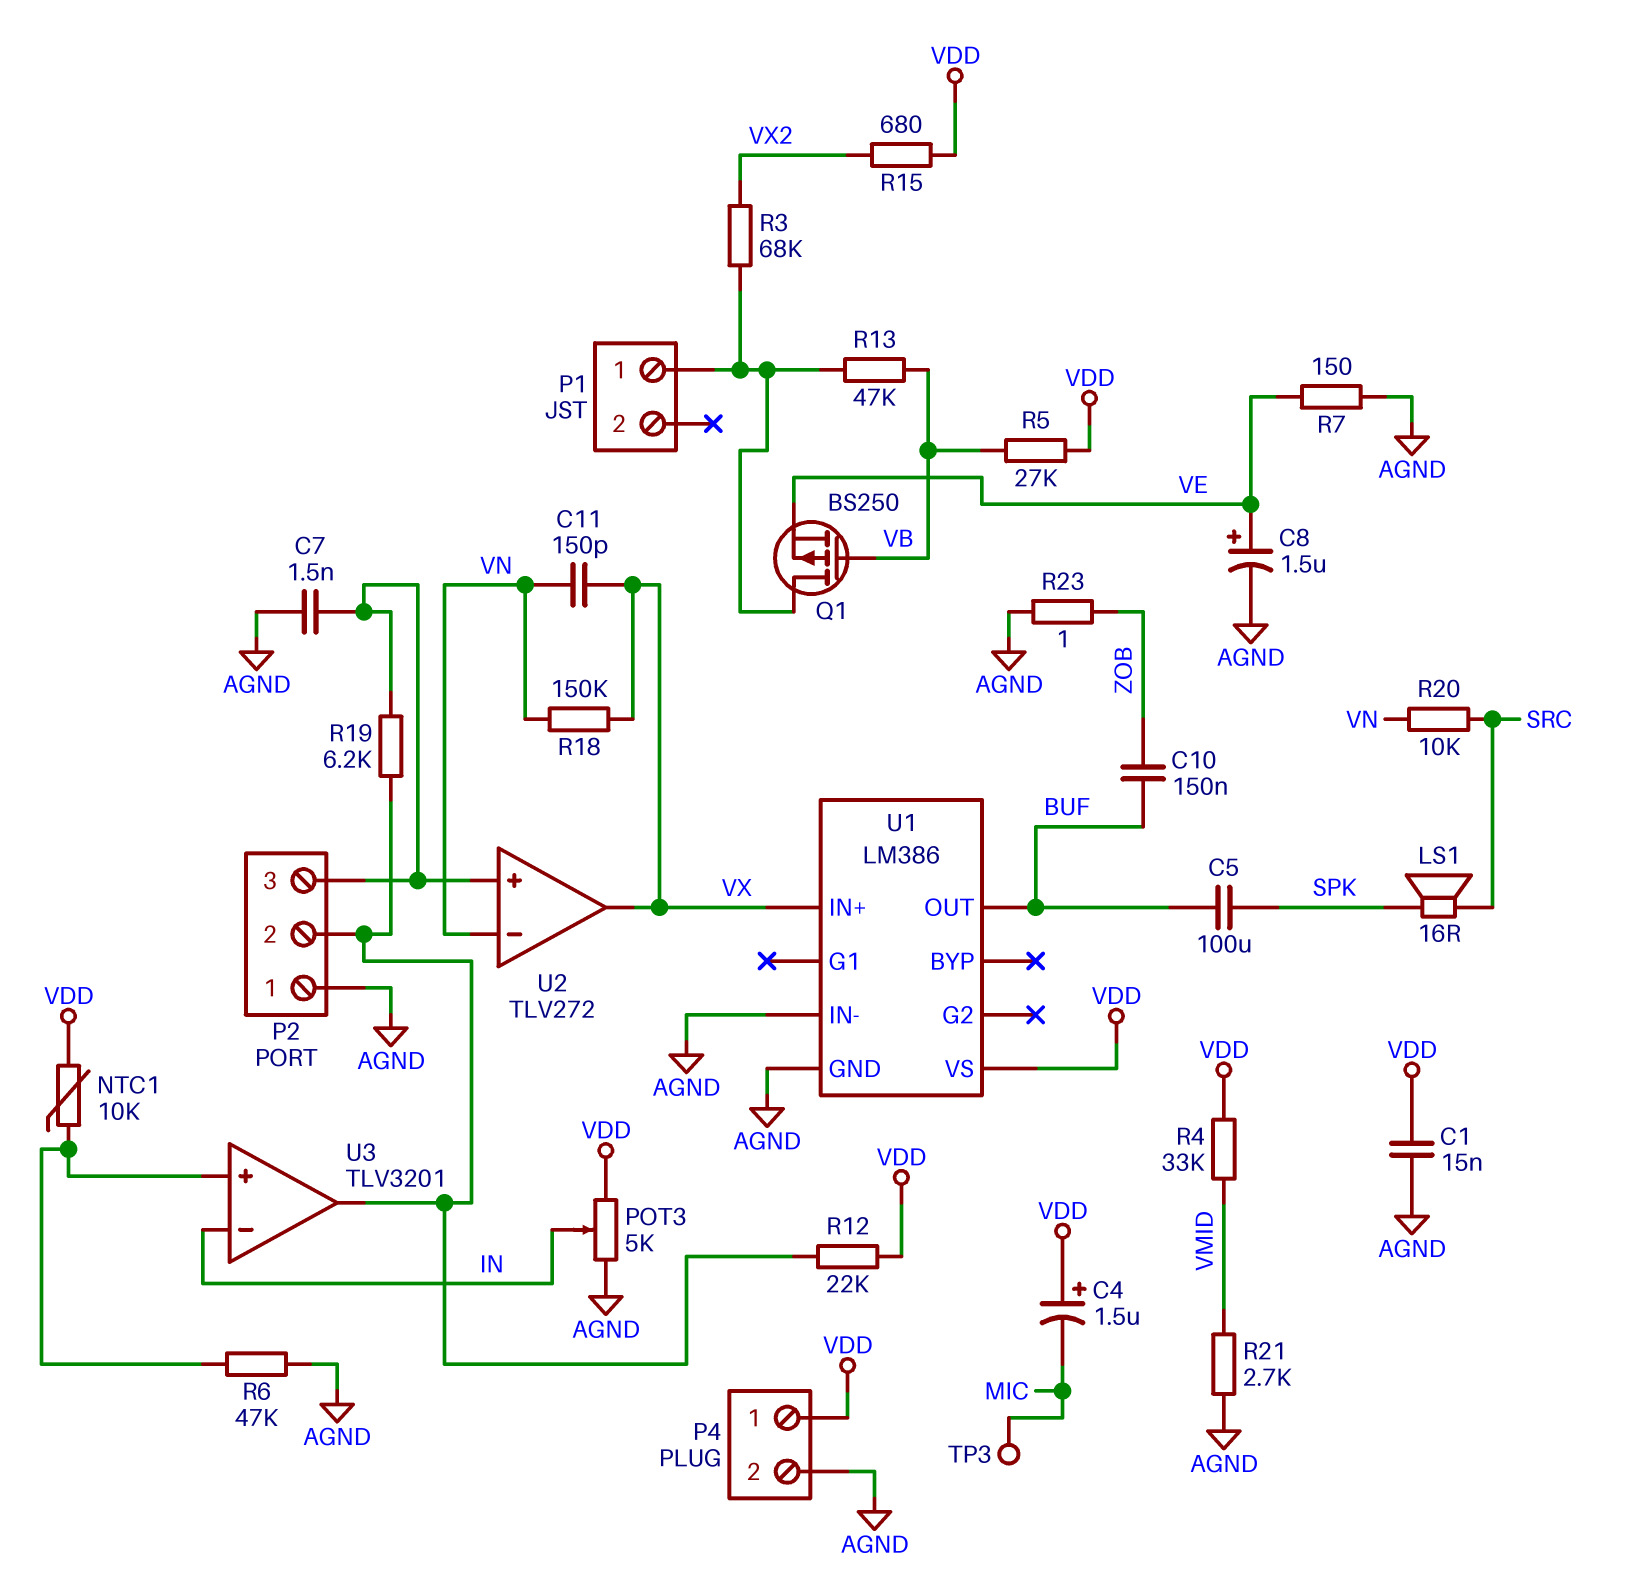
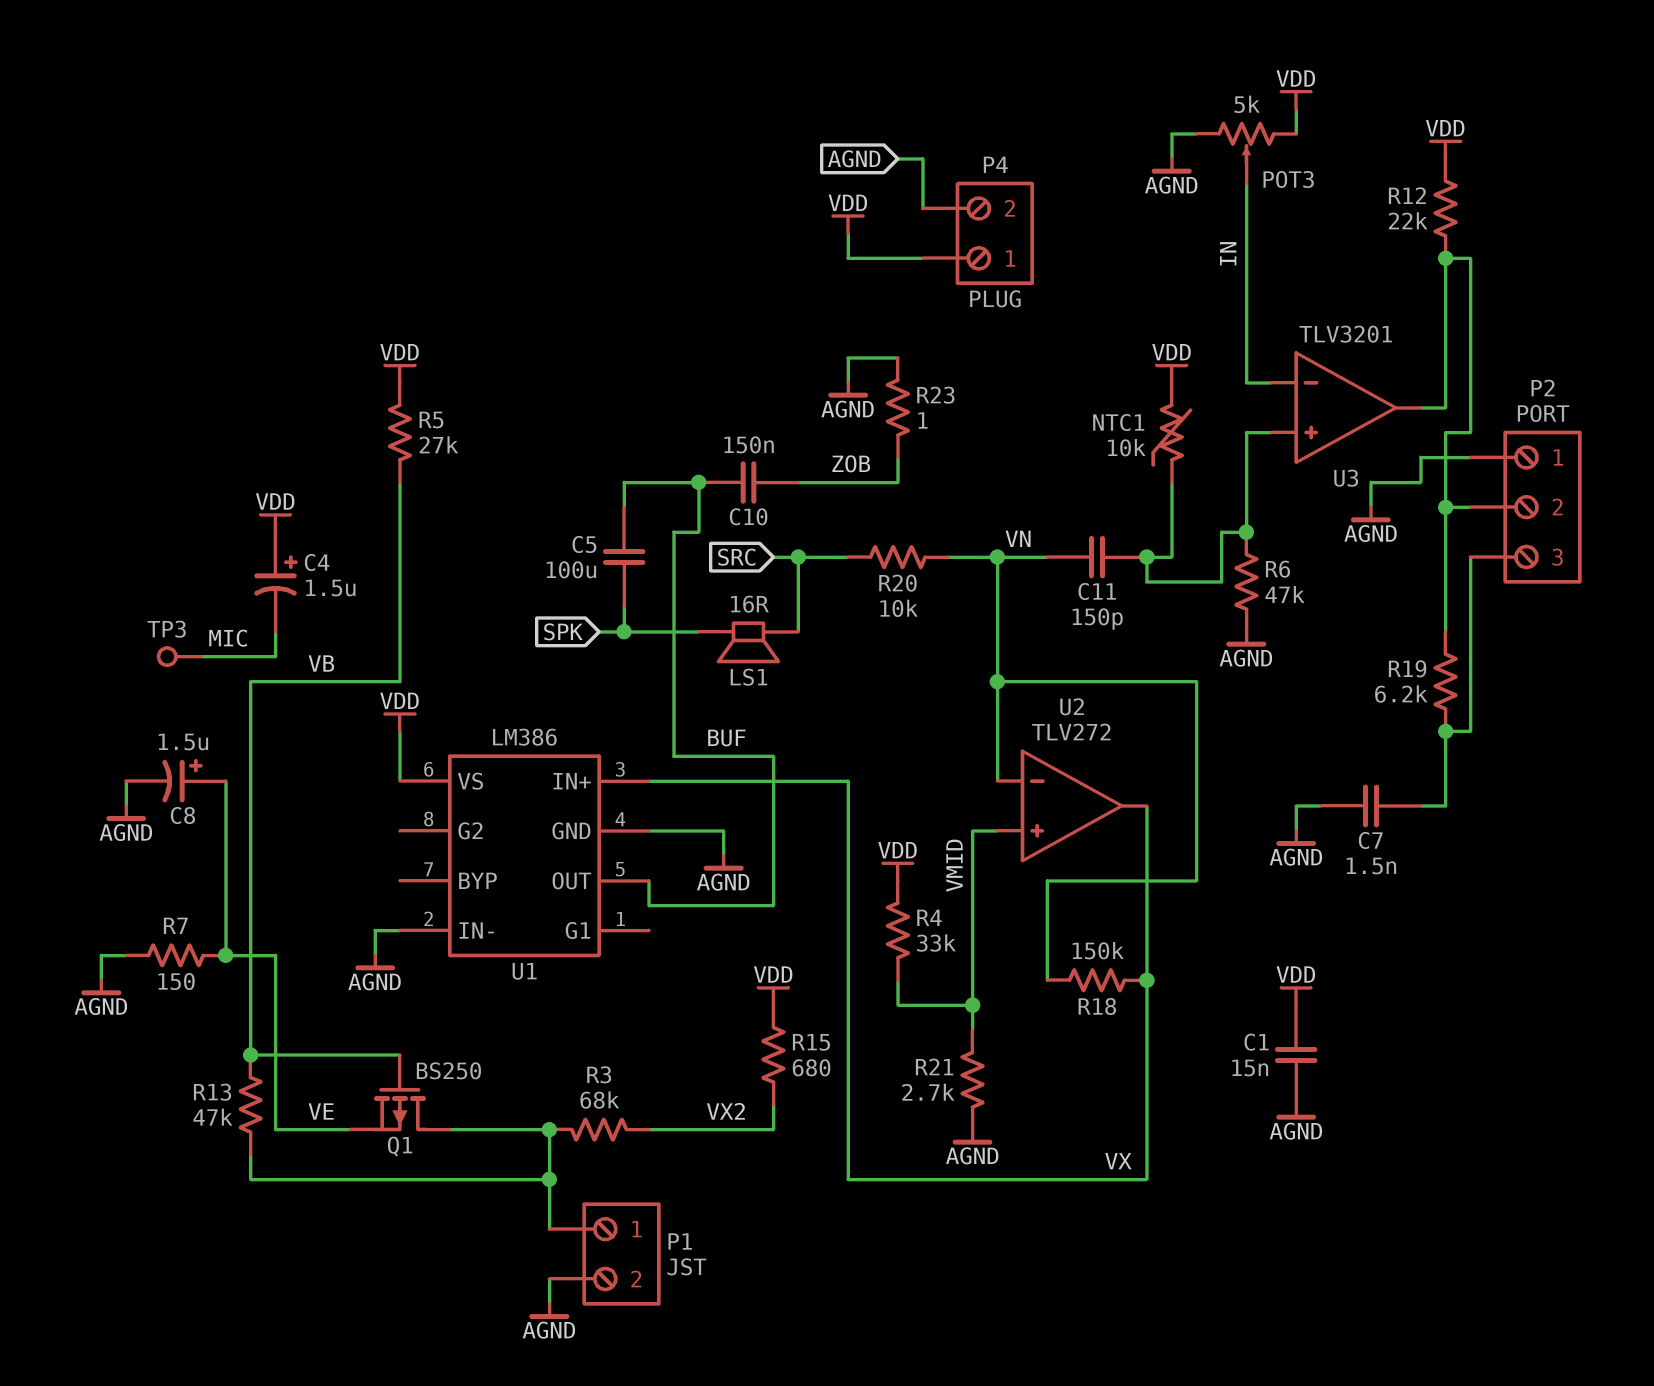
C11: 150pF (VN, VX) -> 150pF (U3/in+, VN)
P1 pin 2: none -> AGND
U2 pin in+: P2/3 -> VMID

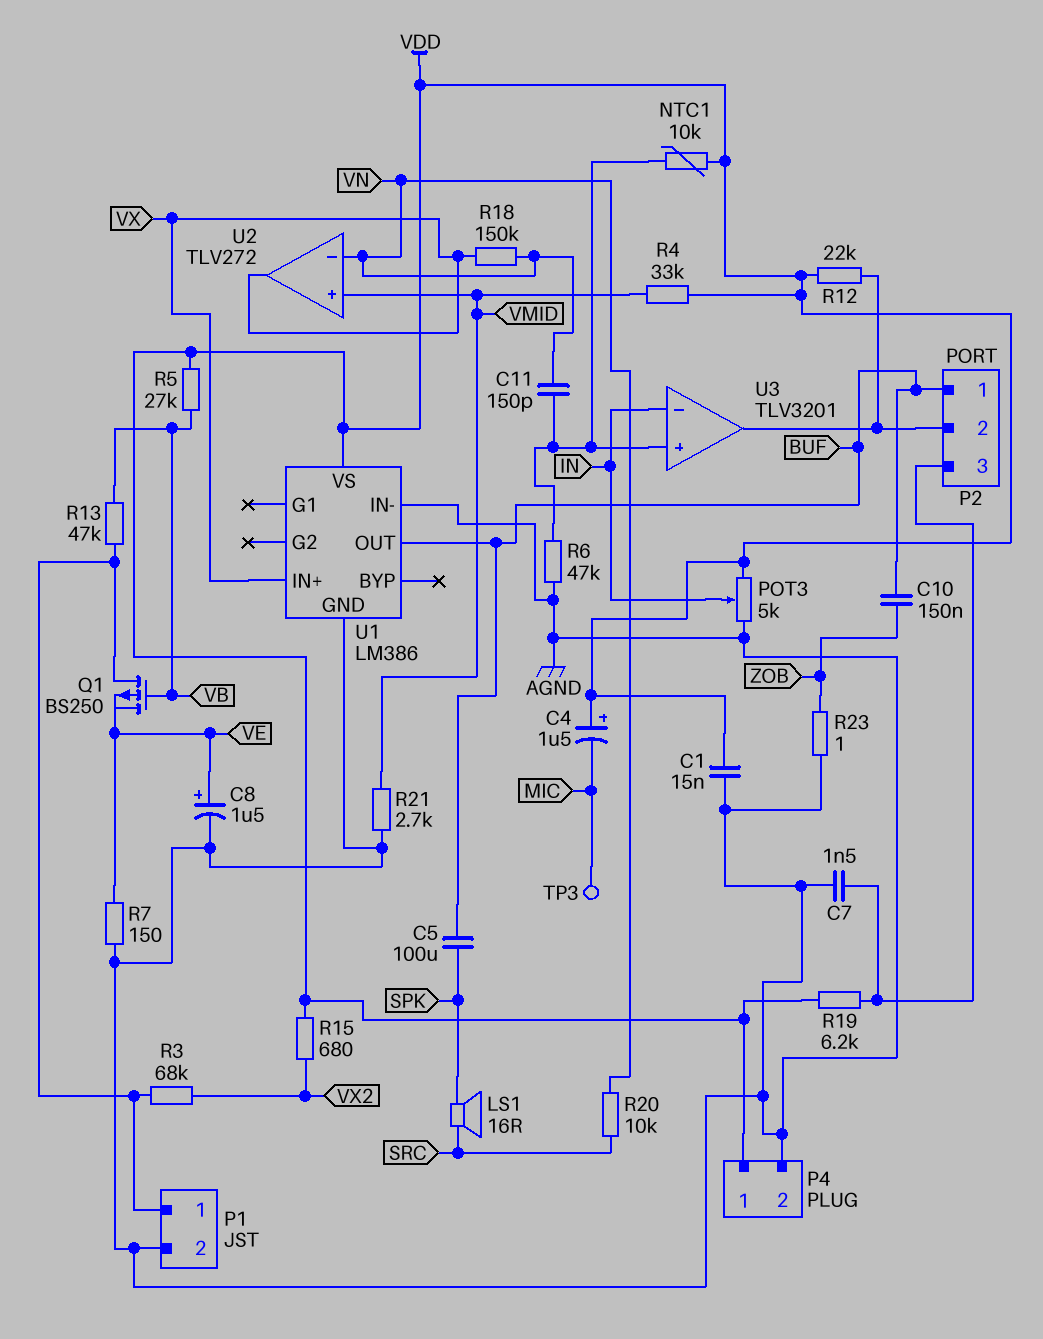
P2 pin 1: AGND -> BUF
R19: 6.2k (P2/2, P2/3) -> 6.2k (P2/3, VDD)

